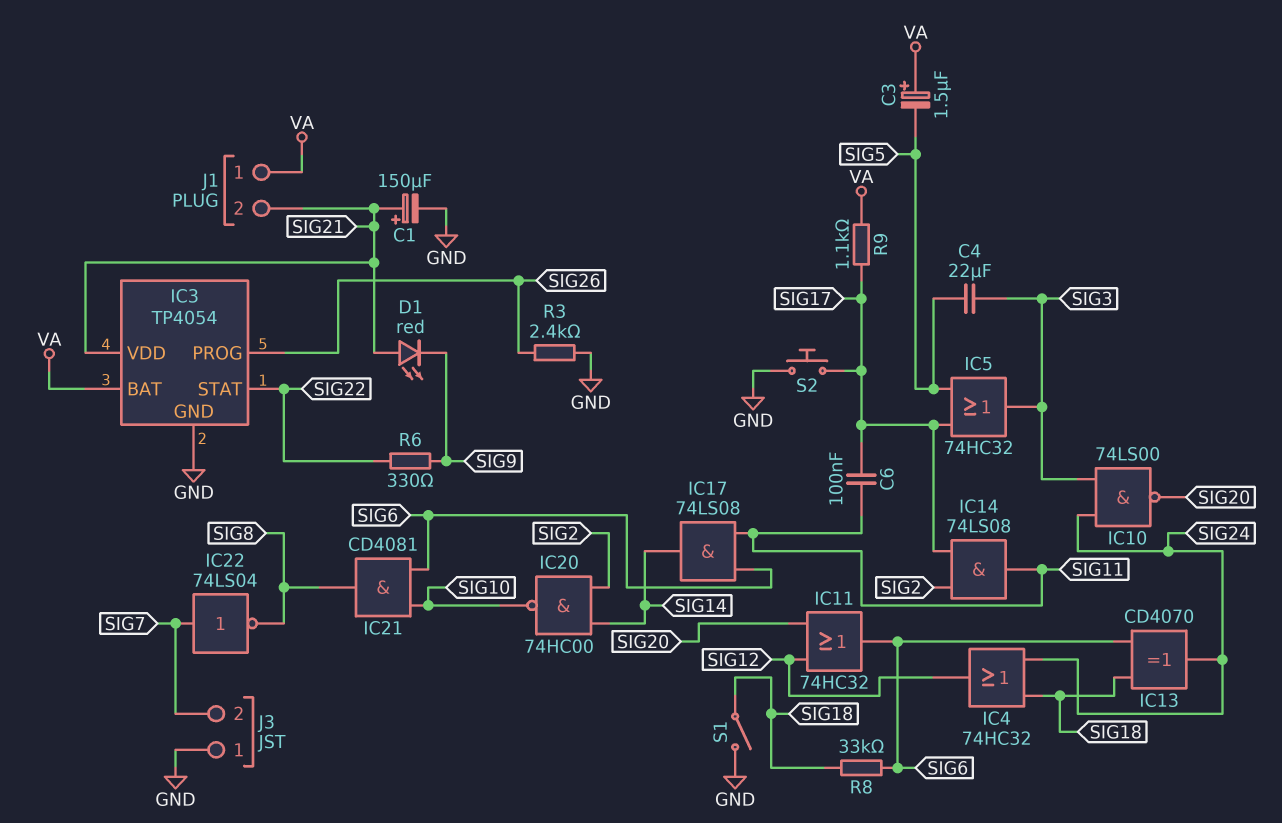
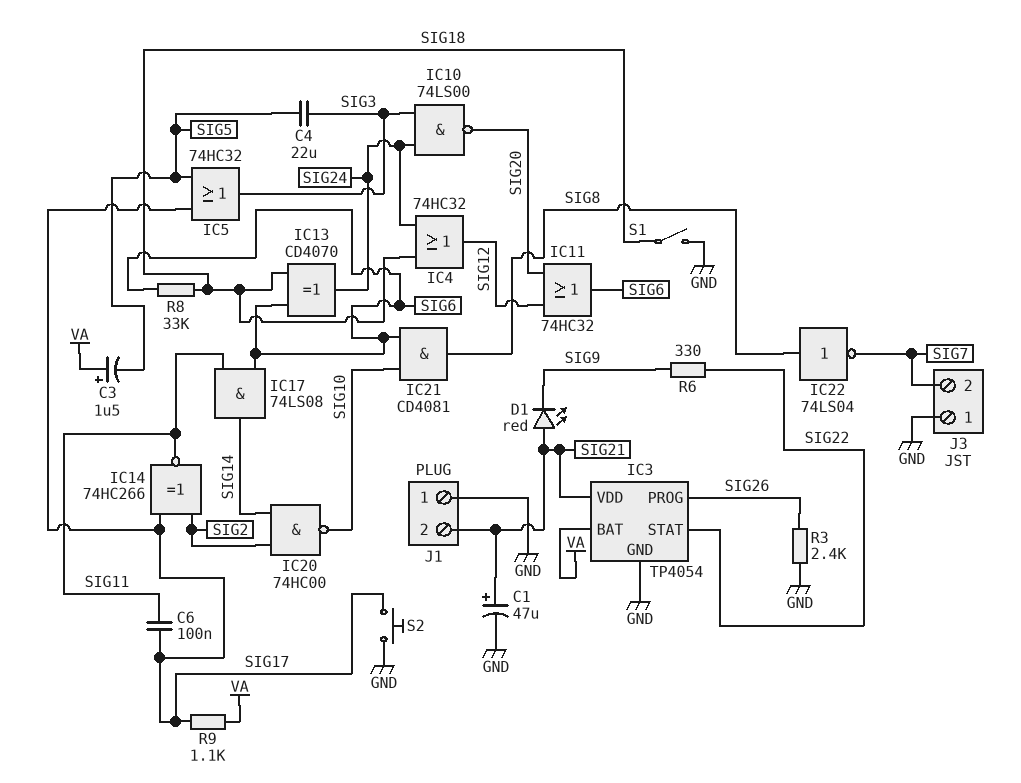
C1: 150uF (plus SIG21, minus GND) -> 47uF (plus SIG21, minus GND)
IC14: AND 74LS08 (in SIG2, in SIG17, out SIG11) -> XNOR 74HC266 (in SIG2, in SIG17, out SIG11)
IC22: NOT 74LS04 (in SIG7, out SIG8) -> NOT 74LS04 (in SIG8, out SIG7)
J1 pin 1: VA -> GND

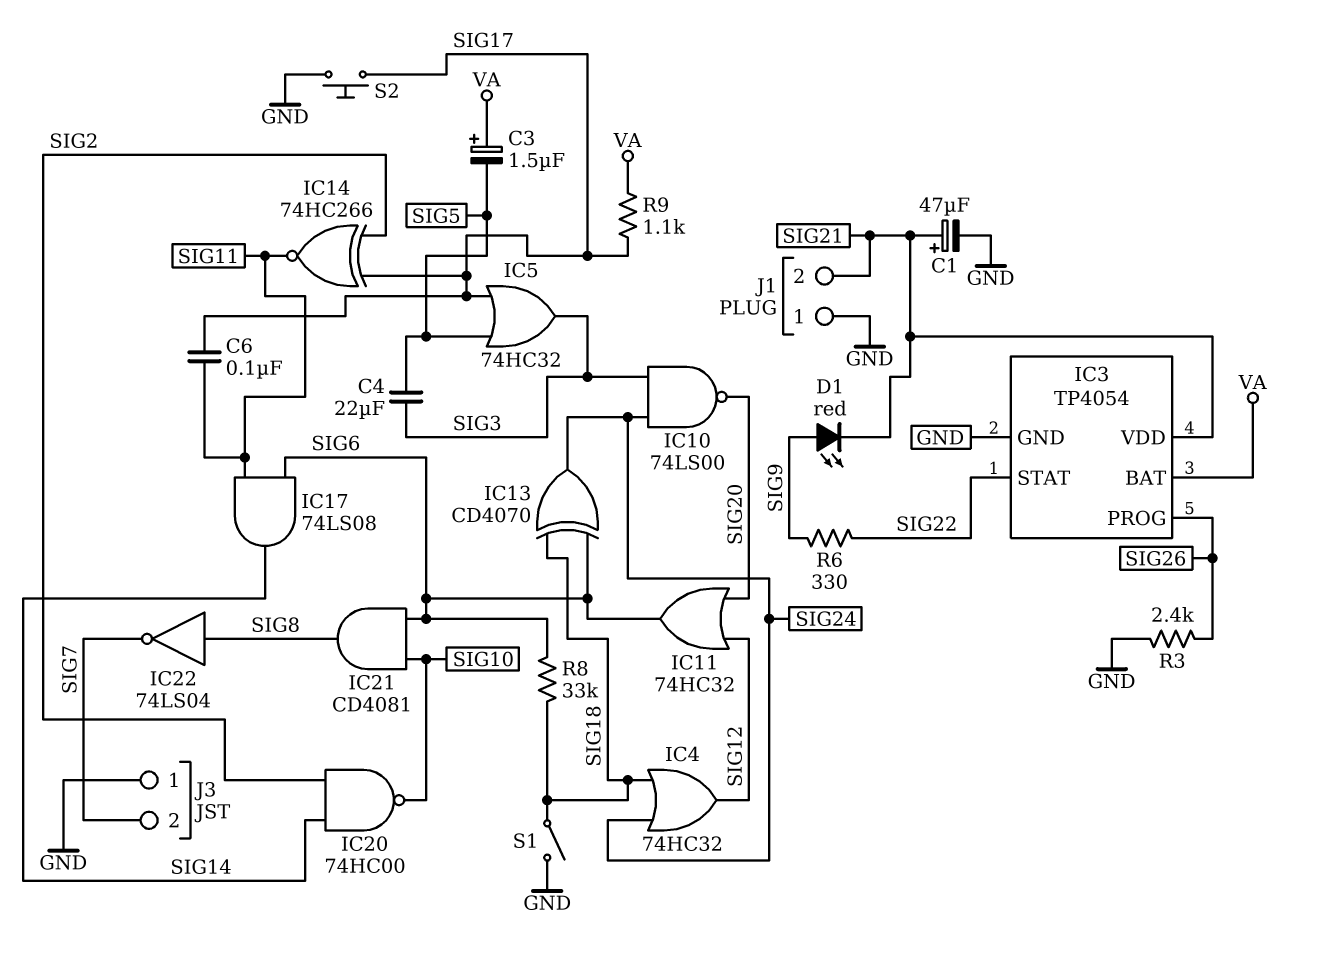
D1: LED red (A SIG21, K SIG9) -> LED red (A SIG9, K SIG21)

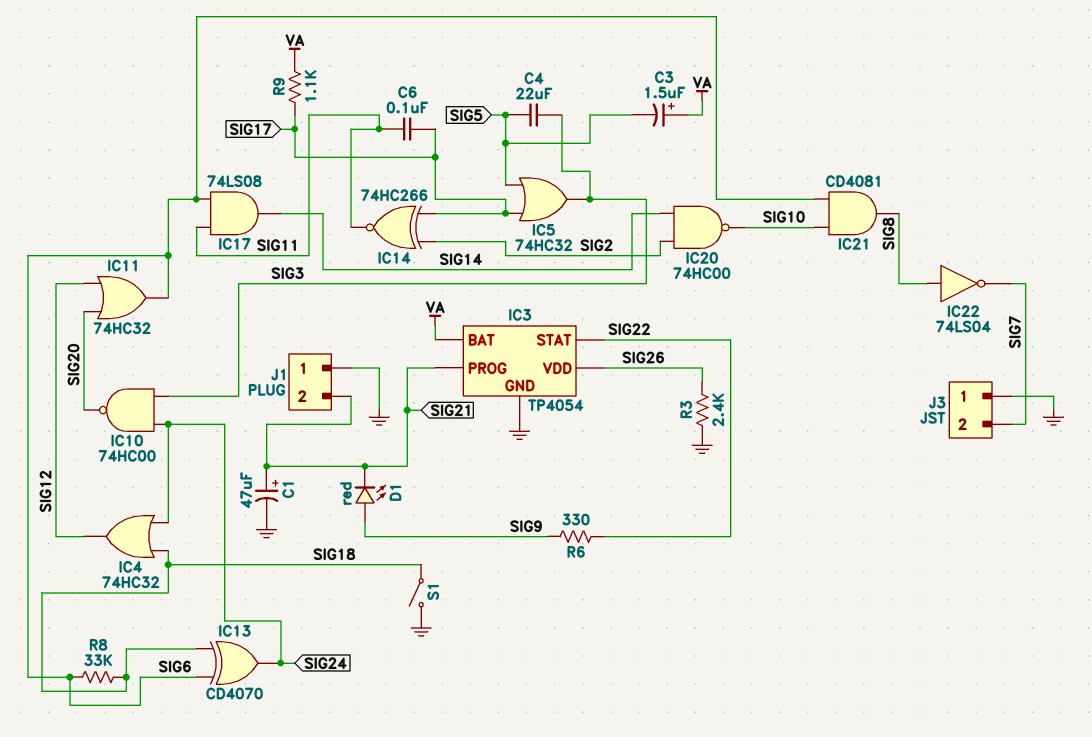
IC3 pin PROG: SIG26 -> SIG21
IC3 pin VDD: SIG21 -> SIG26
IC10: NAND 74LS00 (in SIG3, in SIG24, out SIG20) -> NAND 74HC00 (in SIG3, in SIG24, out SIG20)
S2: button (GND, SIG17) -> none

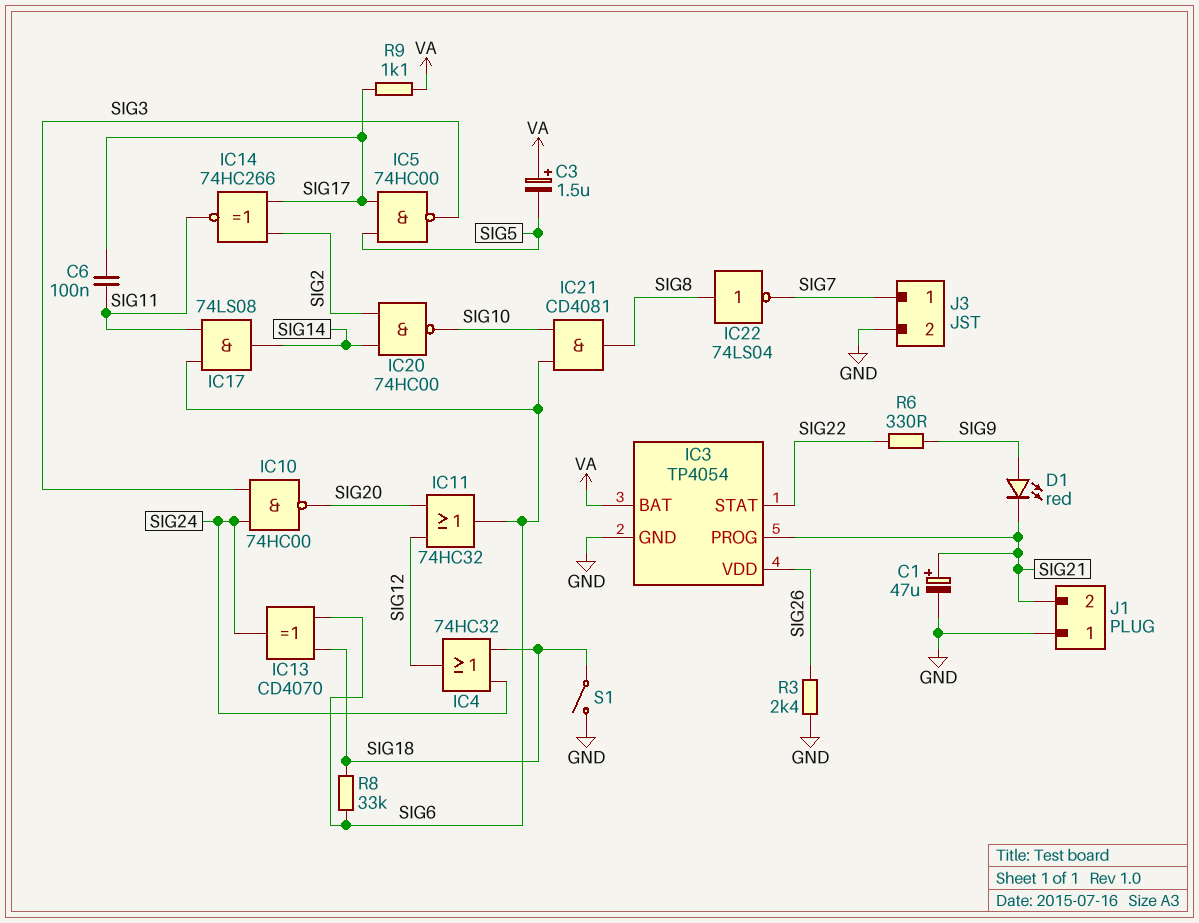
C4: 22uF (SIG3, SIG5) -> none
IC5: OR 74HC32 (in SIG5, in SIG17, out SIG3) -> NAND 74HC00 (in SIG5, in SIG17, out SIG3)
J3 pin 1: GND -> SIG7
J3 pin 2: SIG7 -> GND

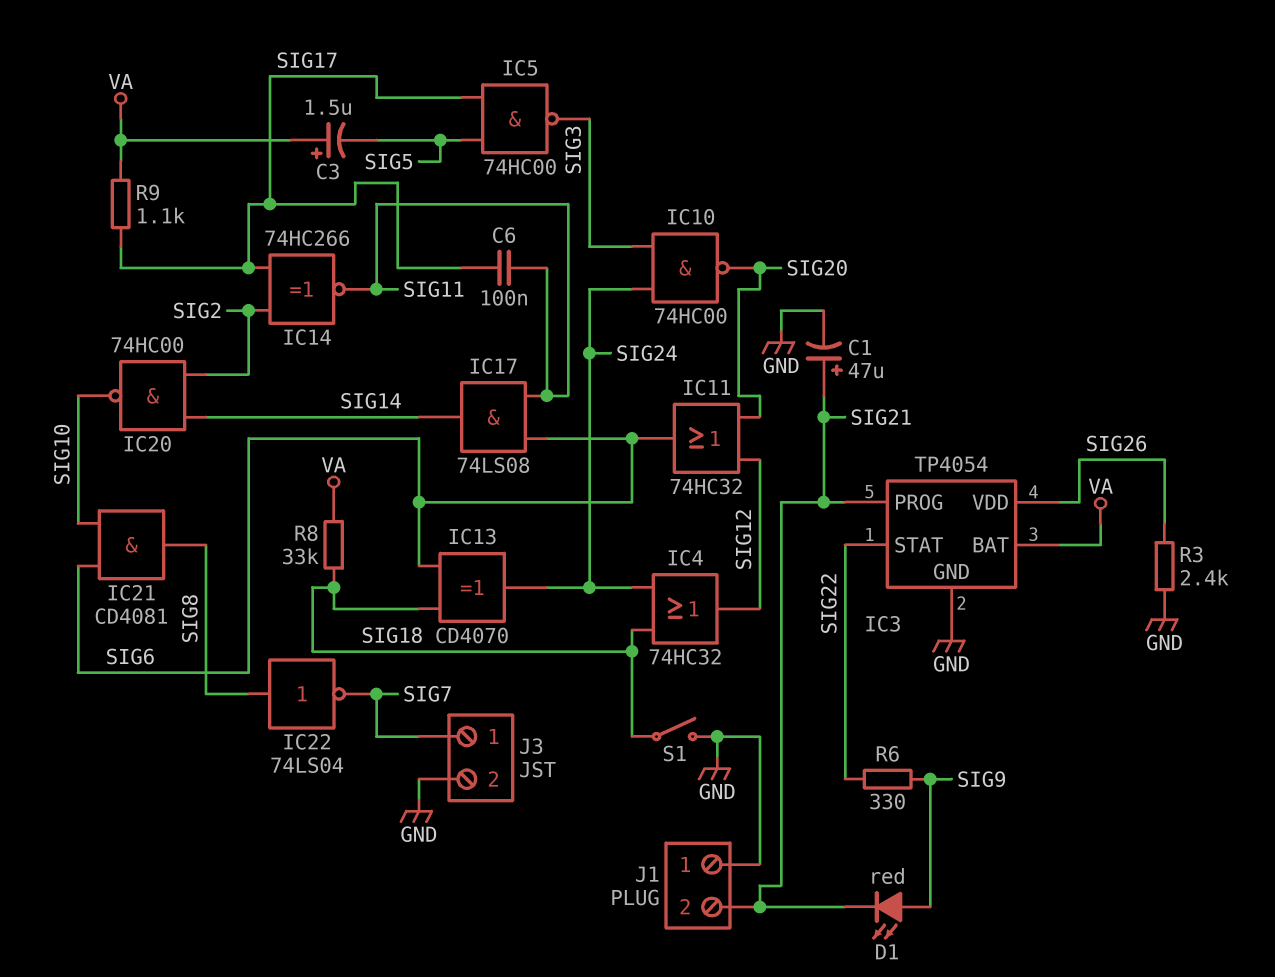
R8: 33k (SIG6, SIG18) -> 33k (SIG18, VA)

